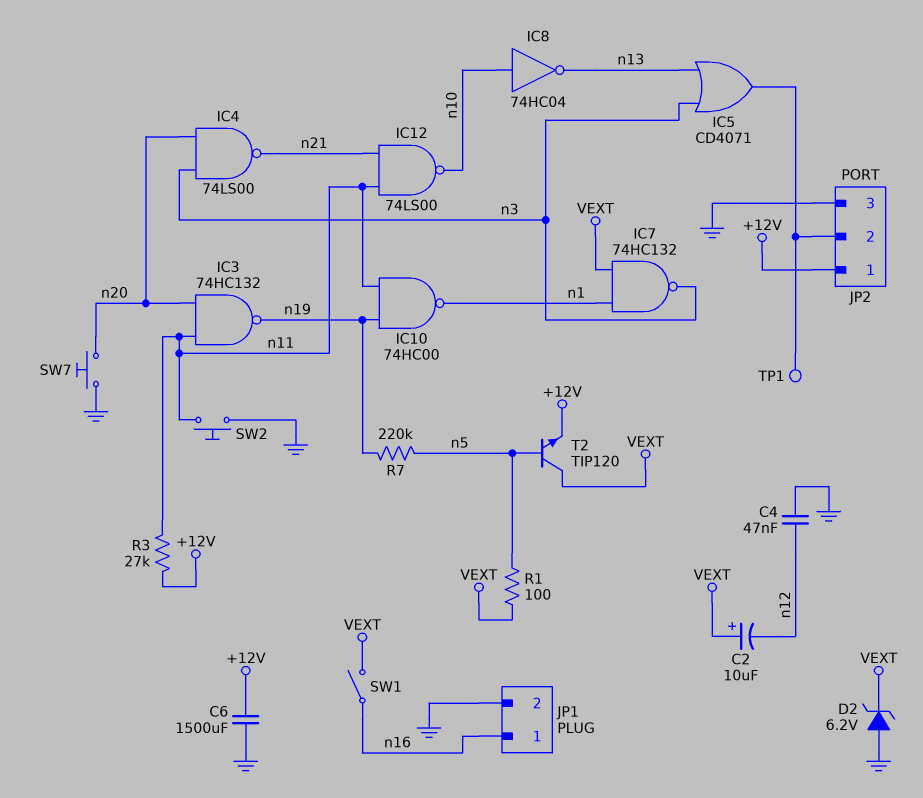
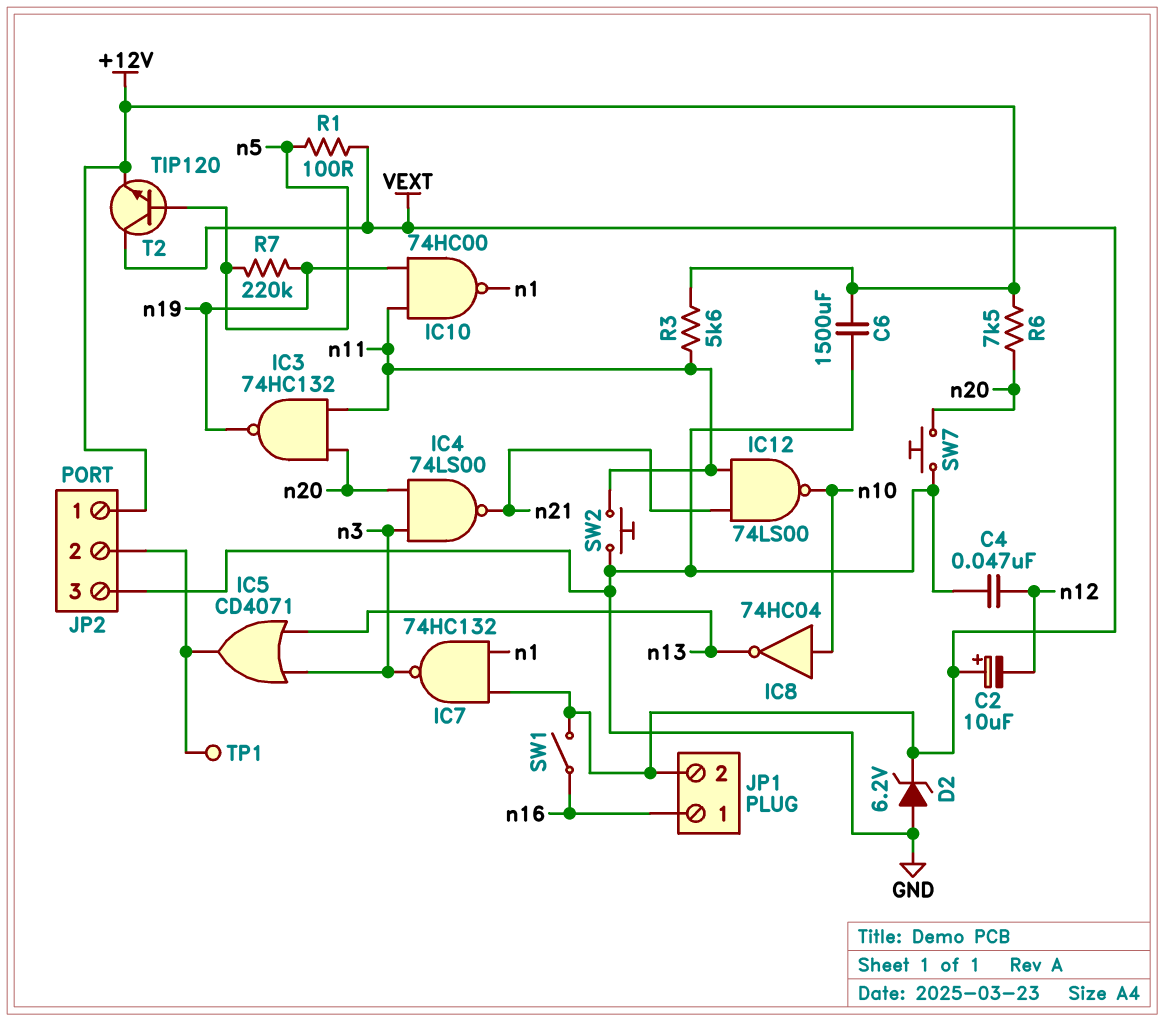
JP1 pin 2: GND -> VEXT
R3: 27k (+12V, n11) -> 5.6k (+12V, n11)
R6: none -> 7.5k (+12V, n20)

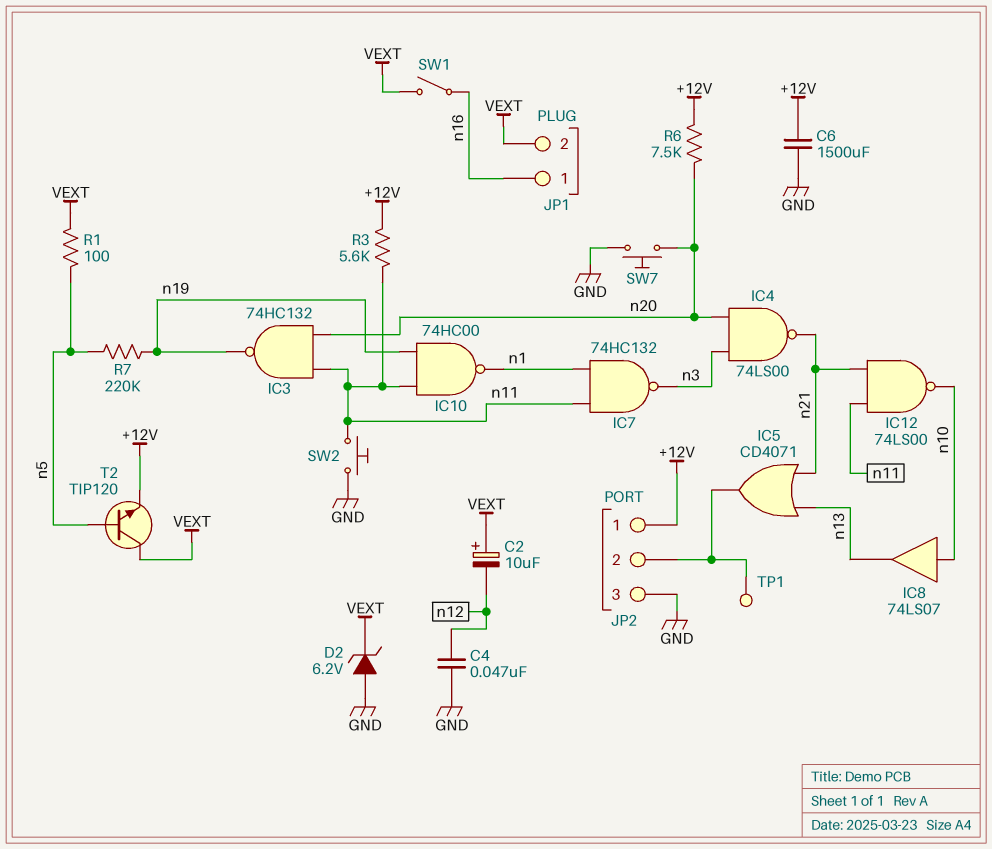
IC5: OR CD4071 (in n3, in n13, out JP2/2) -> OR CD4071 (in n13, in n21, out JP2/2)
IC7: NAND 74HC132 (in VEXT, in n1, out n3) -> NAND 74HC132 (in n1, in n11, out n3)
IC8: NOT 74HC04 (in n10, out n13) -> buffer 74LS07 (in n10, out n13)

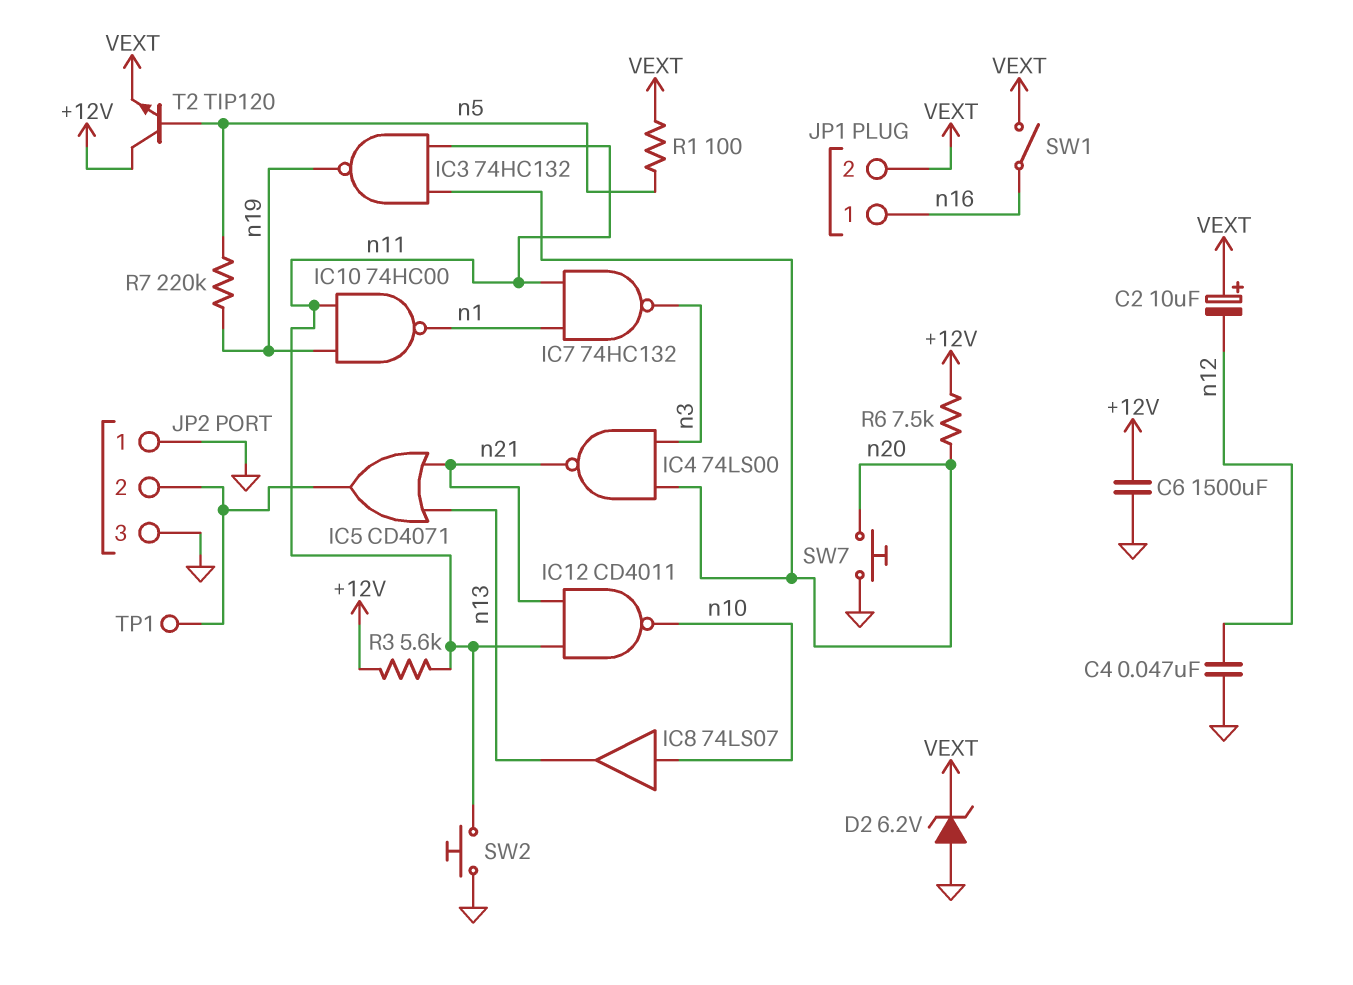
IC12: NAND 74LS00 (in n11, in n21, out n10) -> NAND CD4011 (in n11, in n21, out n10)
JP2 pin 1: +12V -> GND
T2: NPN TIP120 (B n5, C VEXT, E +12V) -> NPN TIP120 (B n5, C +12V, E VEXT)

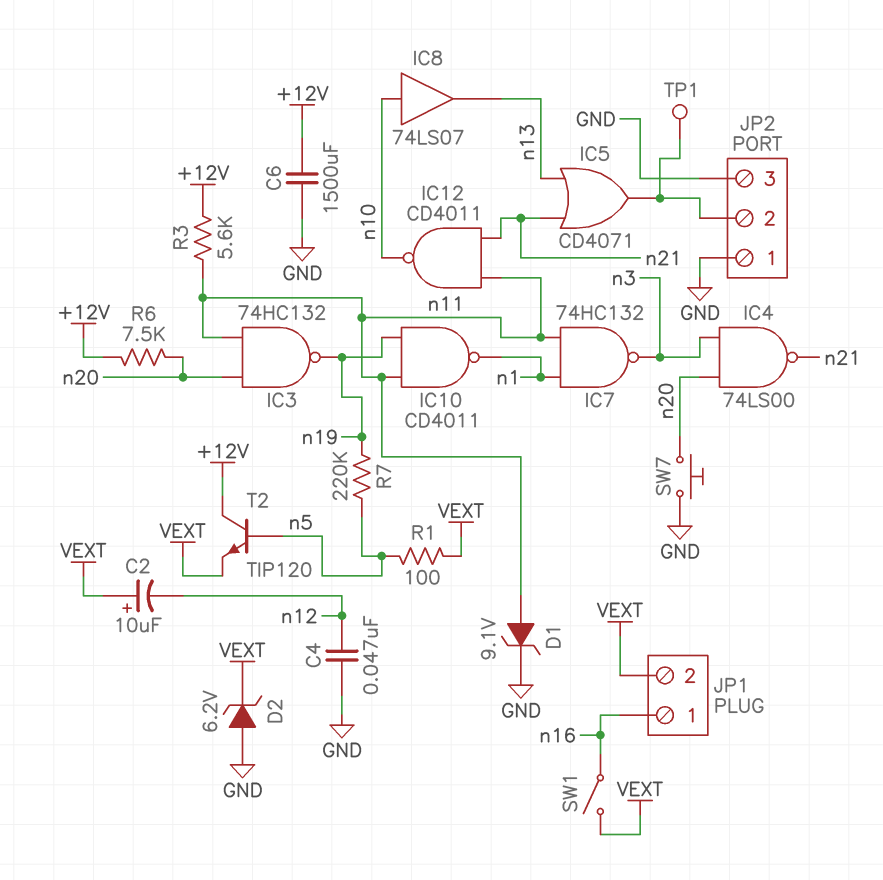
D1: none -> zener 9.1V (A n11, K GND)
IC10: NAND 74HC00 (in n11, in n19, out n1) -> NAND CD4011 (in n11, in n19, out n1)
SW2: button (GND, n11) -> none

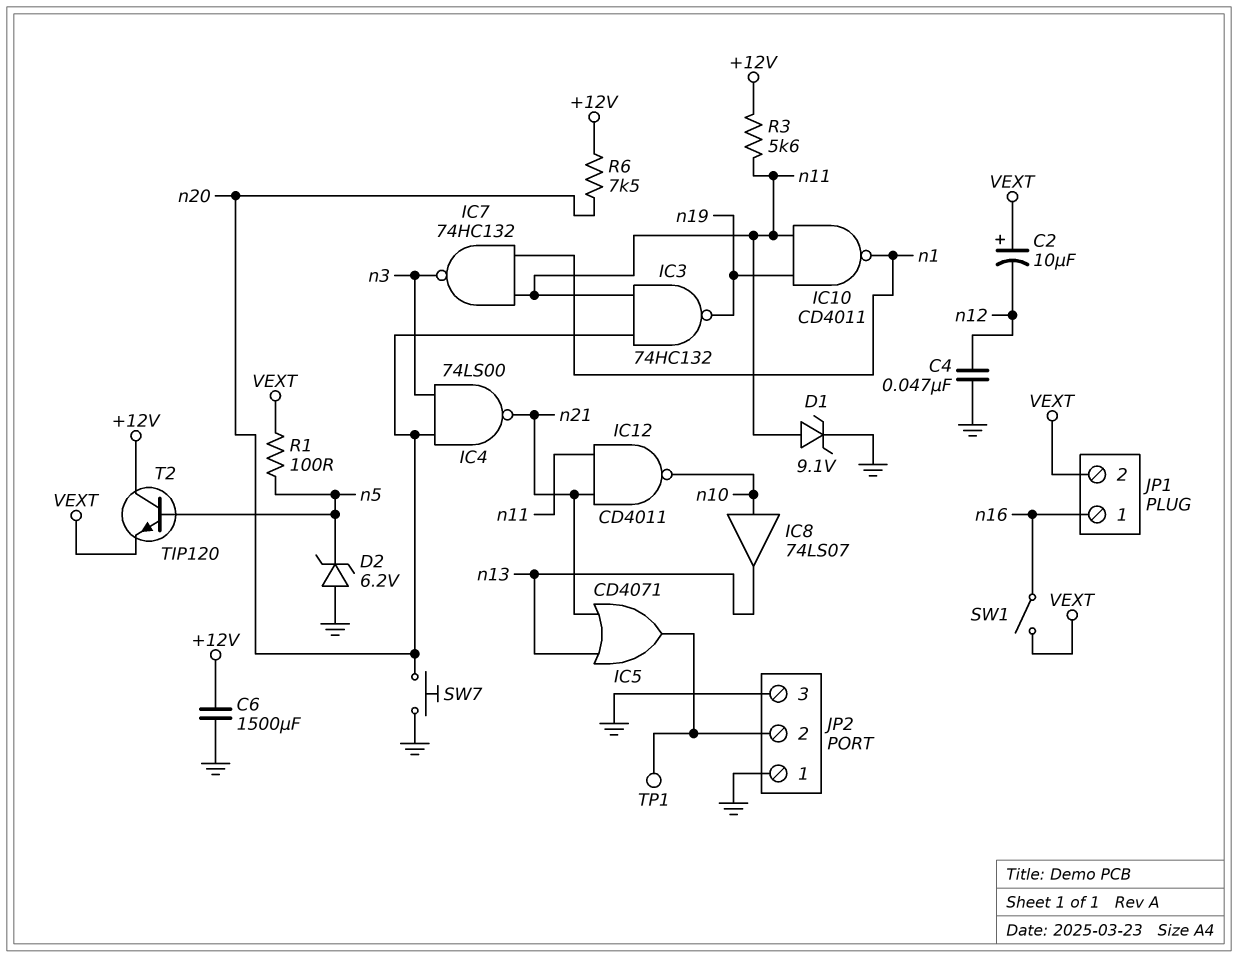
D2: zener 6.2V (A GND, K VEXT) -> zener 6.2V (A GND, K n5)
R7: 220k (n5, n19) -> none

